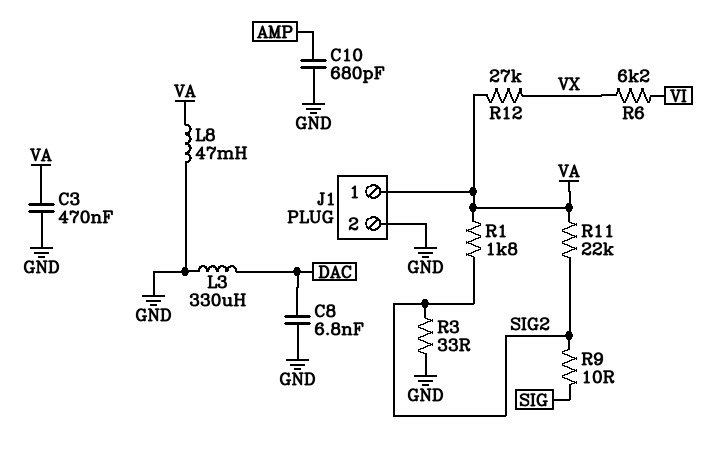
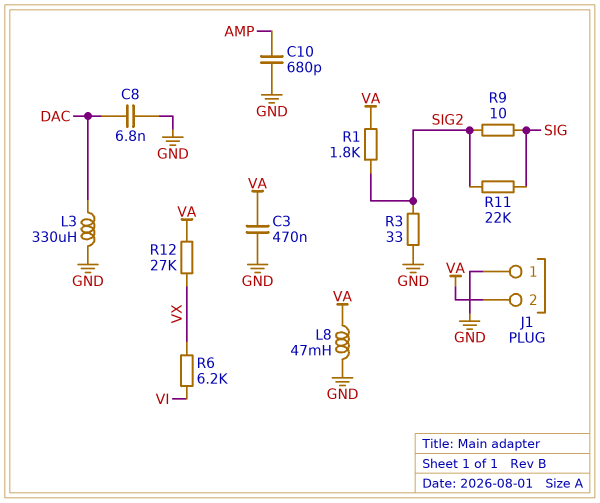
J1 pin 1: VA -> GND
J1 pin 2: GND -> VA
R11: 22k (SIG2, VA) -> 22k (SIG, SIG2)

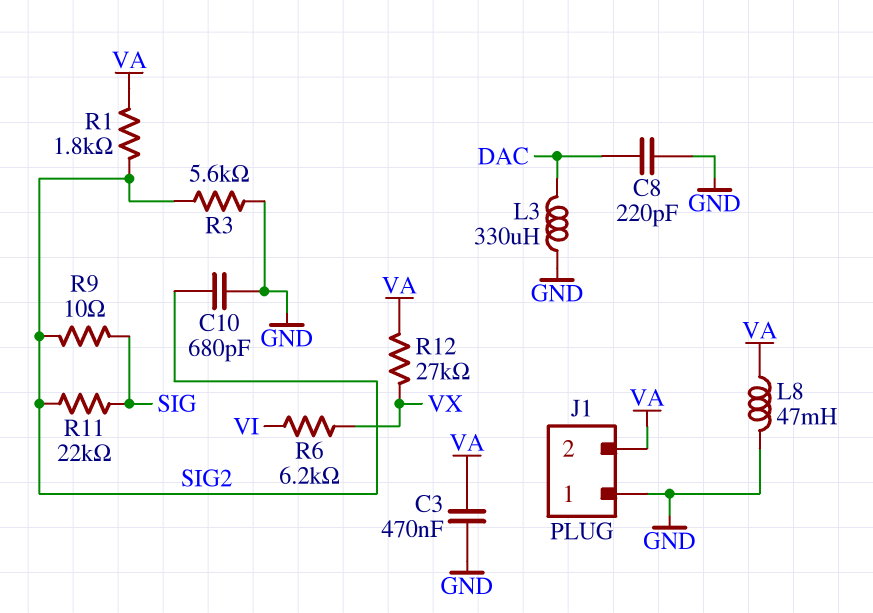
C8: 6.8nF (DAC, GND) -> 220pF (DAC, GND)
C10: 680pF (AMP, GND) -> 680pF (GND, SIG2)
R3: 33 (GND, SIG2) -> 5.6k (GND, SIG2)

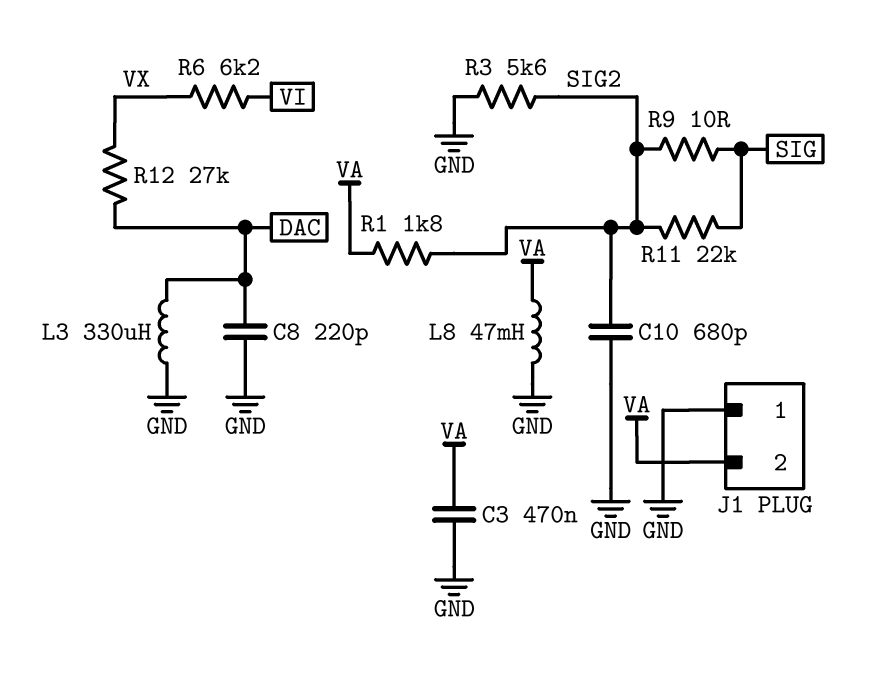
R12: 27k (VA, VX) -> 27k (DAC, VX)

